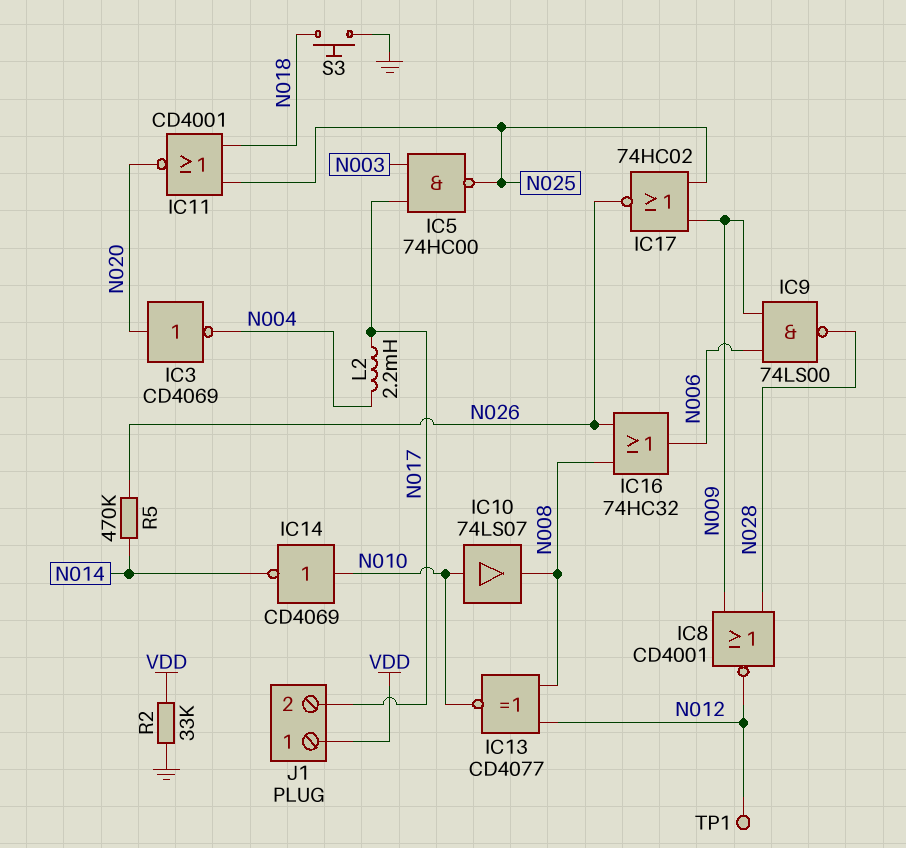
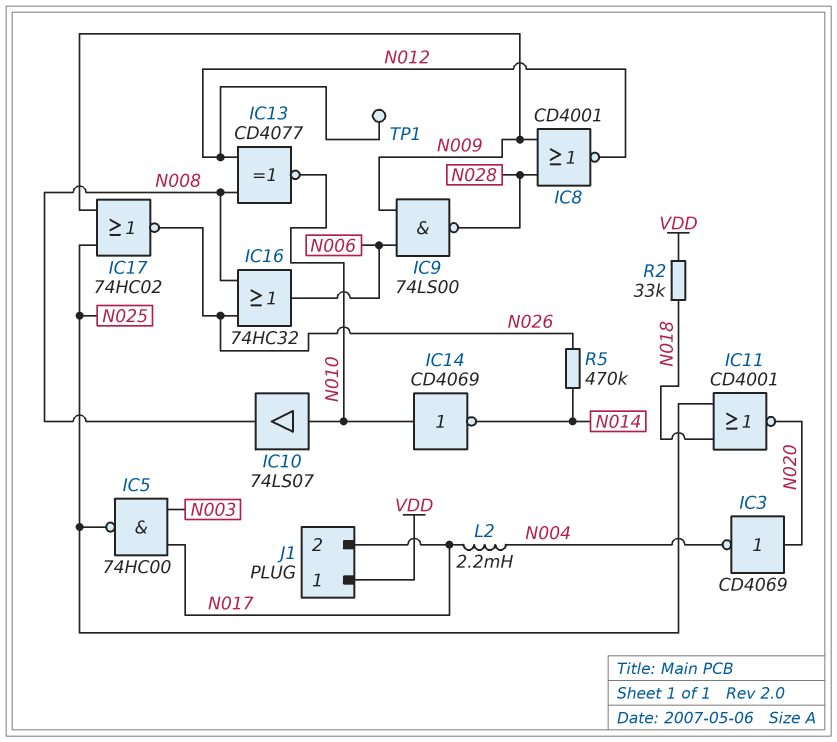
R2: 33k (GND, VDD) -> 33k (N018, VDD)
S3: button (GND, N018) -> none

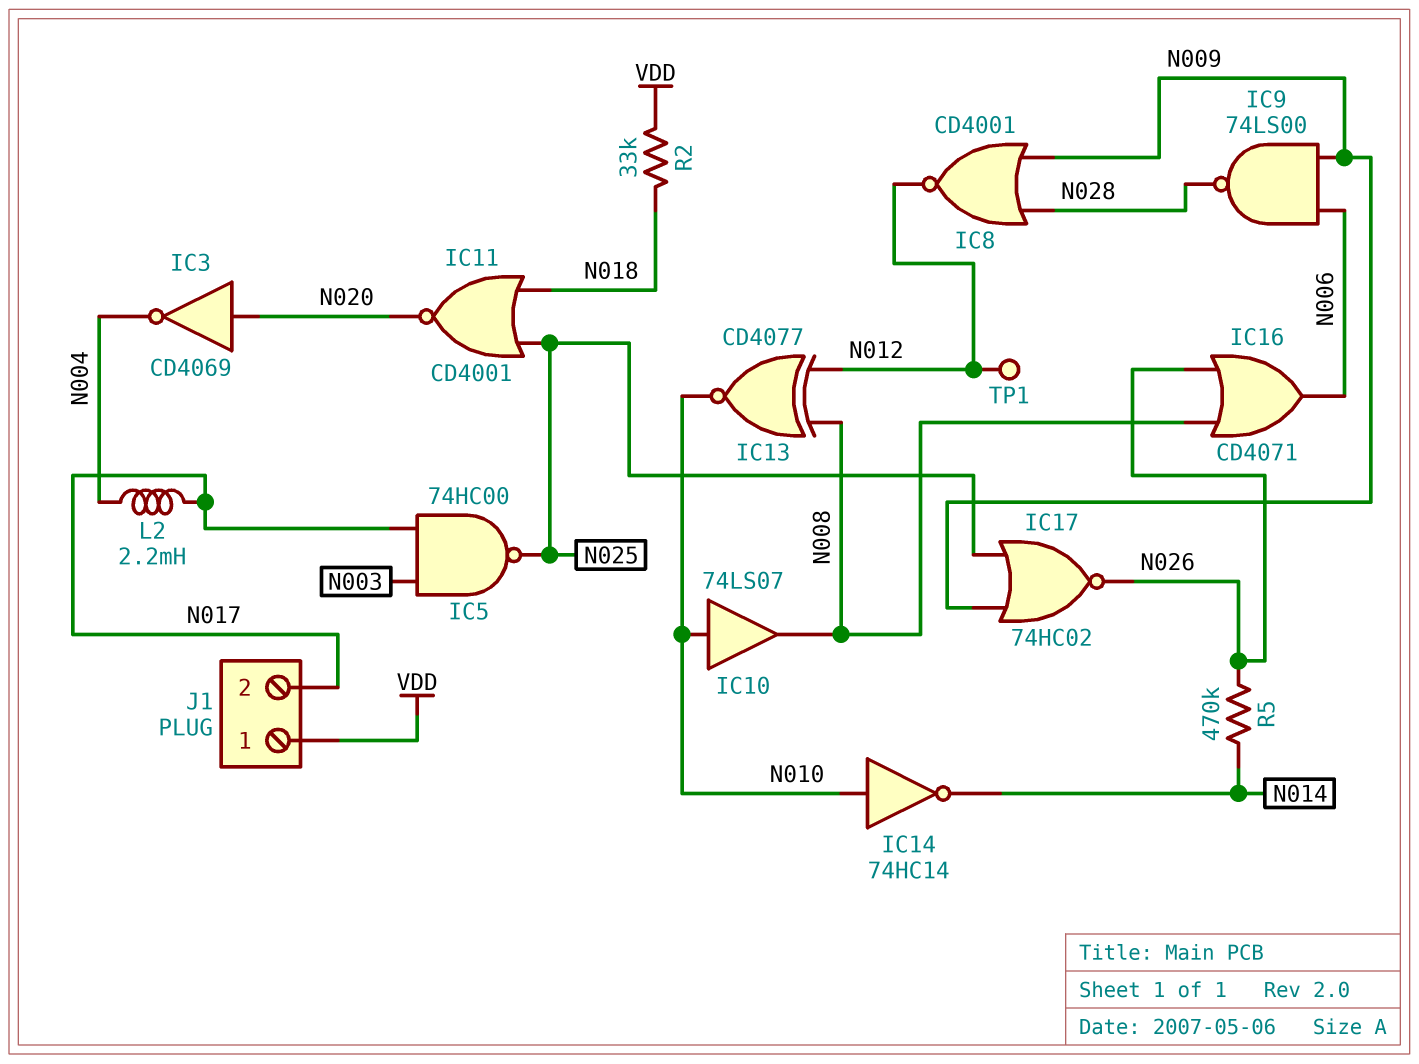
IC14: NOT CD4069 (in N010, out N014) -> NOT 74HC14 (in N010, out N014)
IC16: OR 74HC32 (in N008, in N026, out N006) -> OR CD4071 (in N008, in N026, out N006)

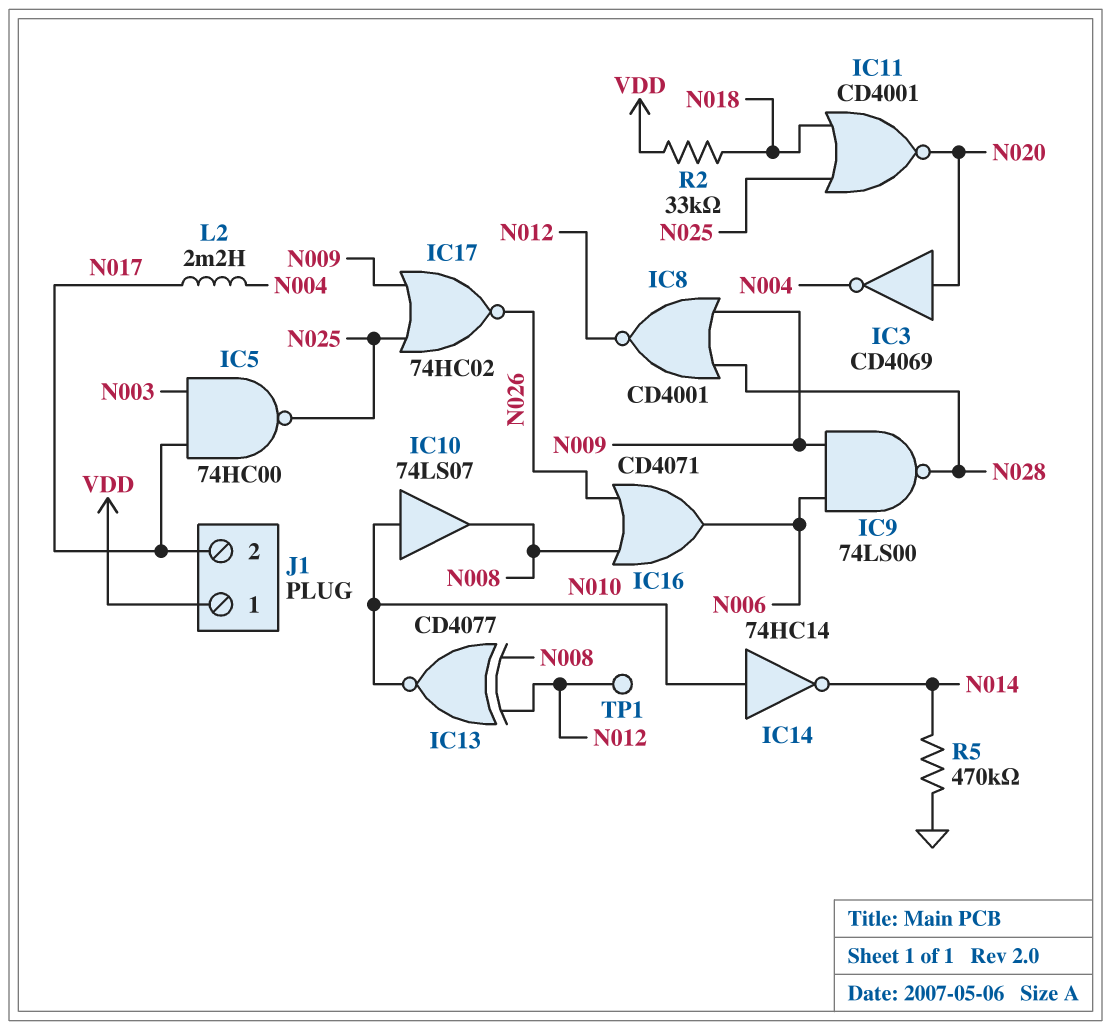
R5: 470k (N014, N026) -> 470k (GND, N014)

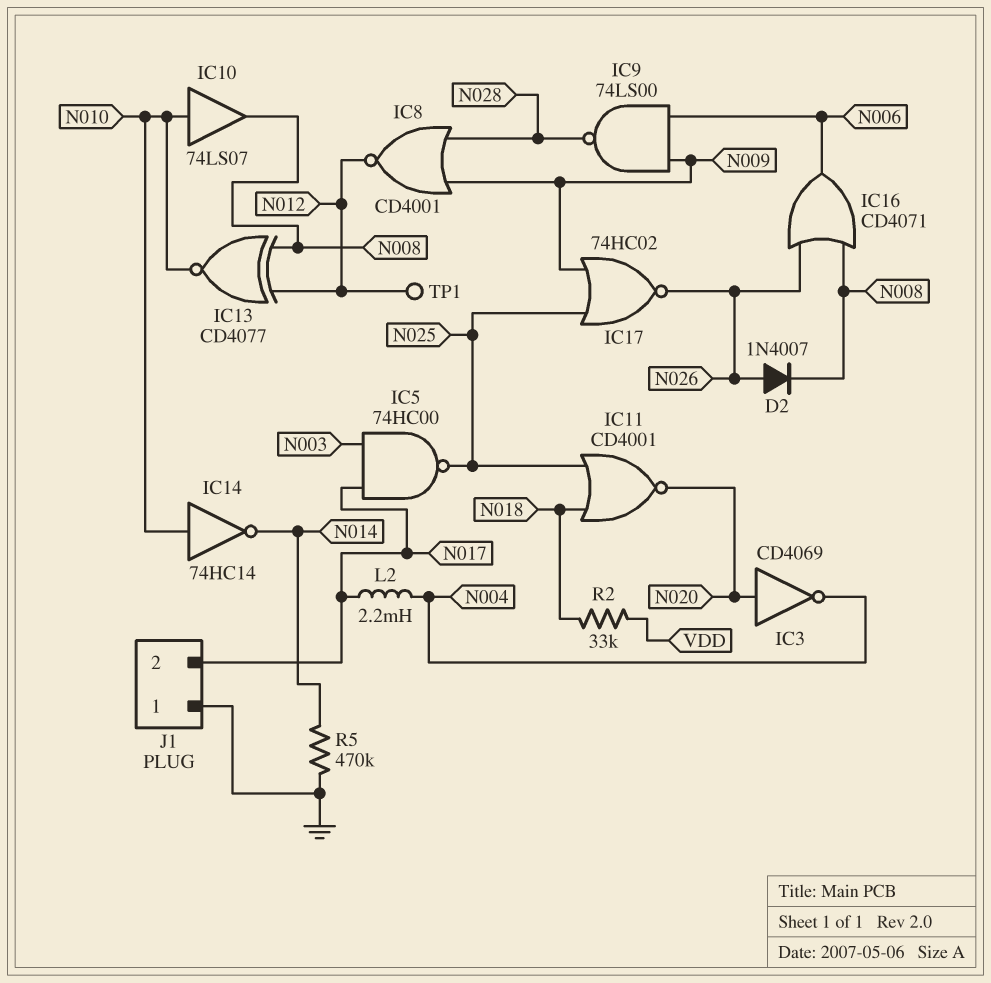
D2: none -> diode 1N4007 (A N026, K N008)
J1 pin 1: VDD -> GND

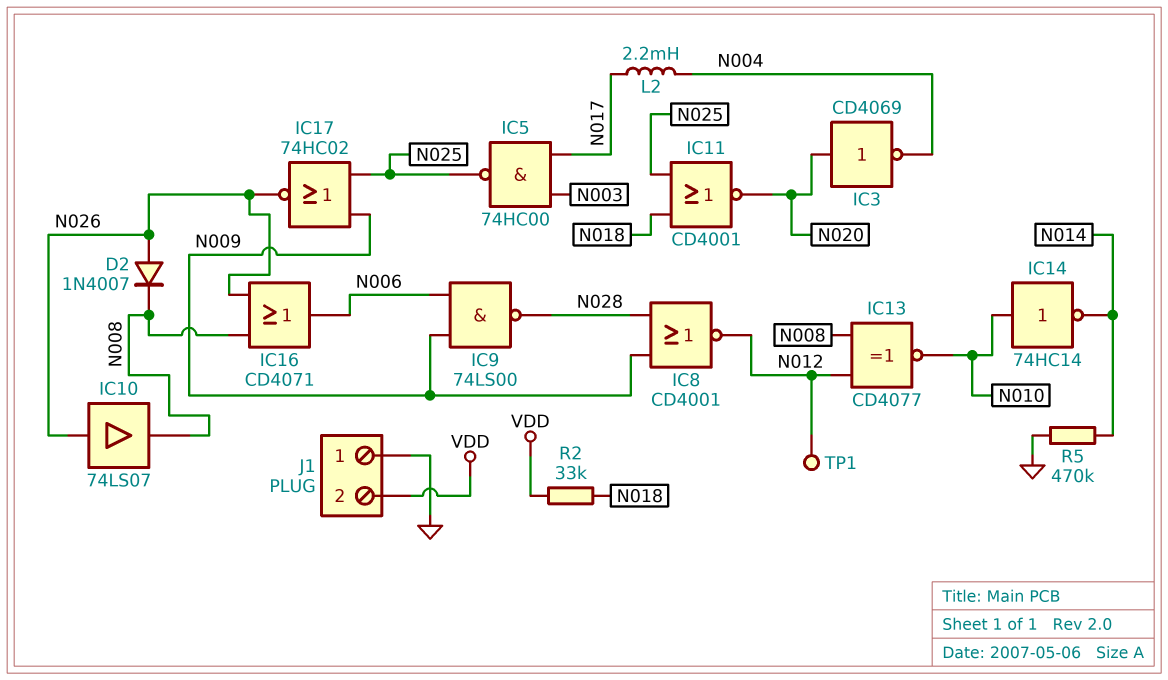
IC10: buffer 74LS07 (in N010, out N008) -> buffer 74LS07 (in N026, out N008)
J1 pin 2: N017 -> VDD

